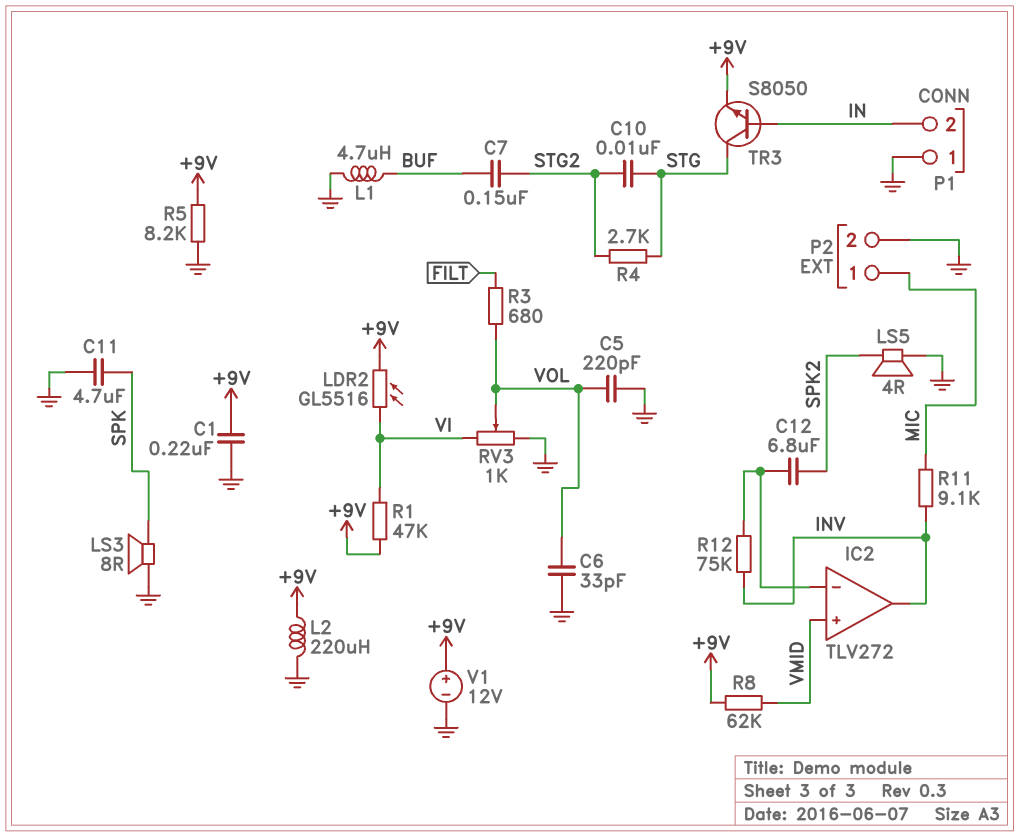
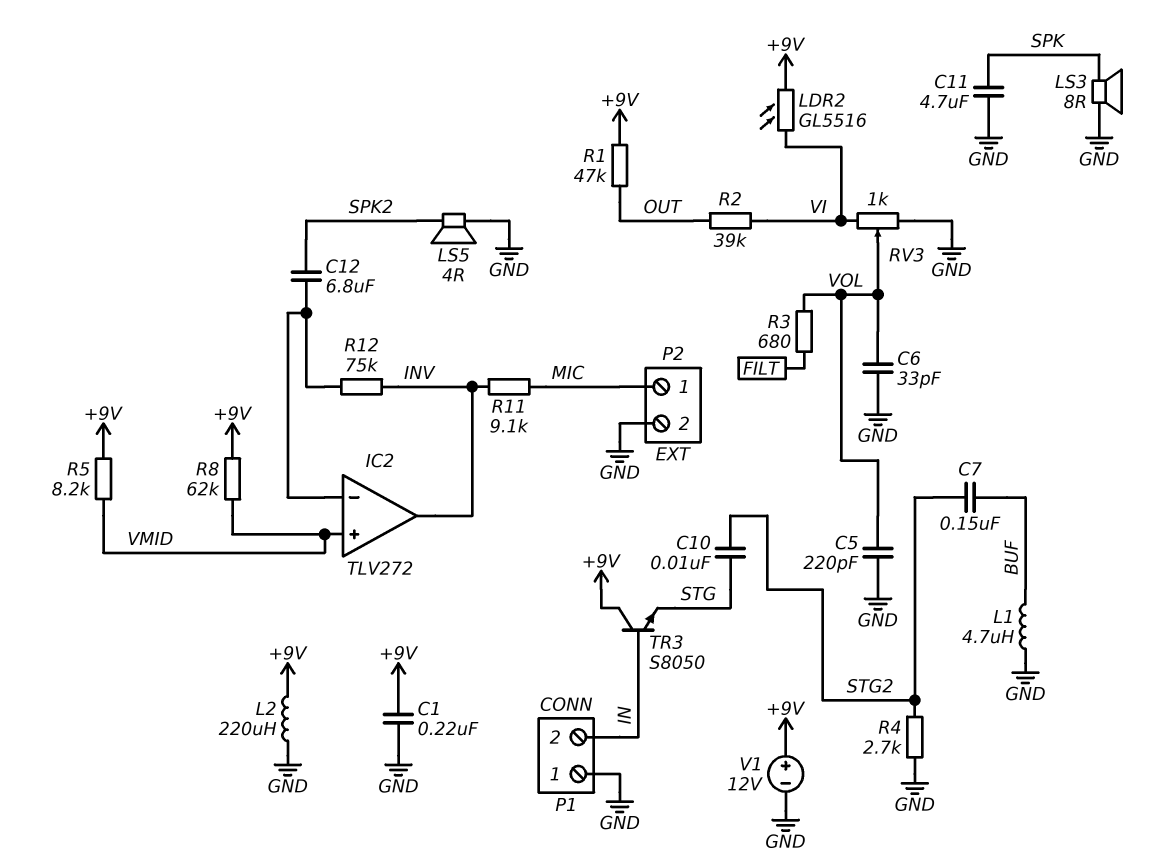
R1: 47k (+9V, VI) -> 47k (+9V, OUT)
R2: none -> 39k (OUT, VI)
R4: 2.7k (STG, STG2) -> 2.7k (GND, STG2)
R5: 8.2k (+9V, GND) -> 8.2k (+9V, VMID)
TR3: NPN S8050 (B IN, C STG, E +9V) -> NPN S8050 (B IN, C +9V, E STG)

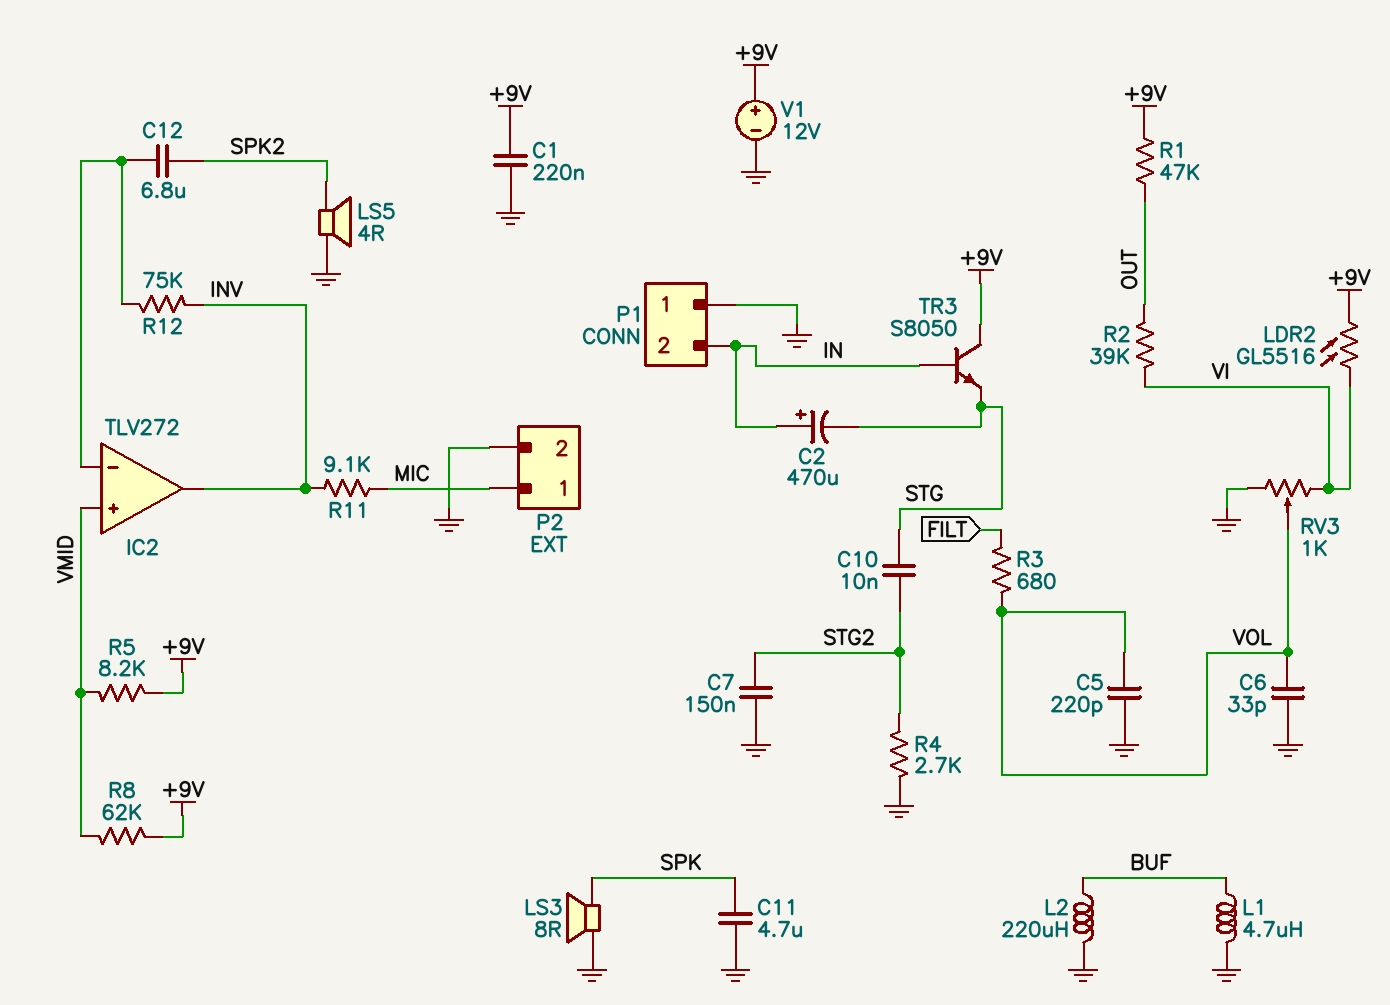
C2: none -> 470uF (plus IN, minus STG)
C7: 150nF (BUF, STG2) -> 150nF (GND, STG2)
L2: 220uH (+9V, GND) -> 220uH (BUF, GND)

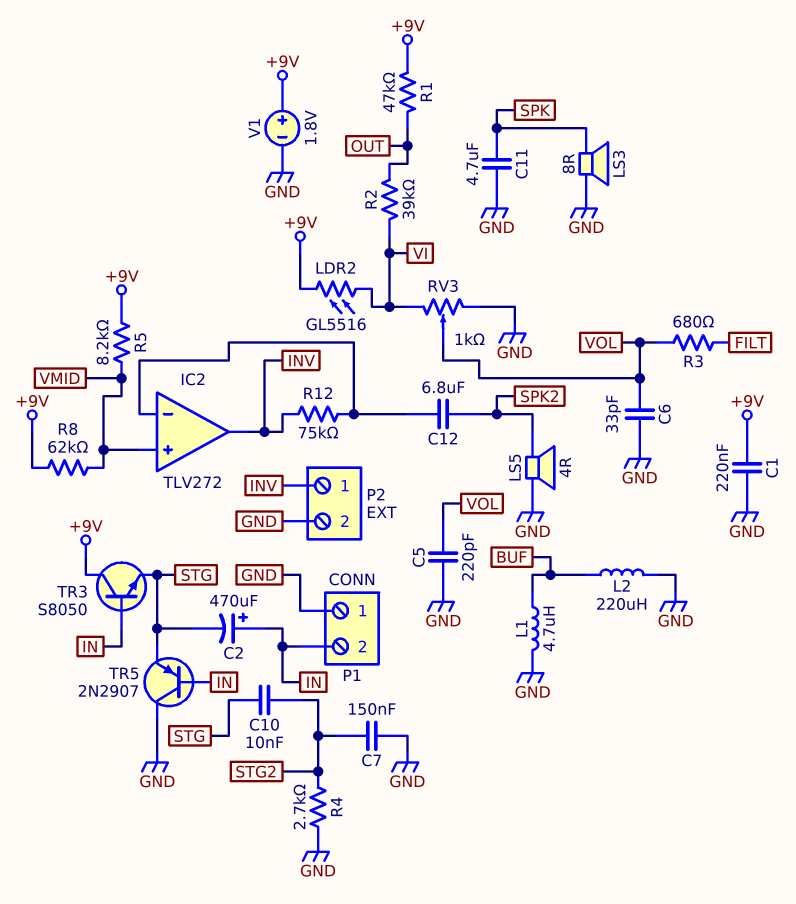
P2 pin 1: MIC -> INV
R11: 9.1k (INV, MIC) -> none
TR5: none -> PNP 2N2907 (B IN, C GND, E STG)
V1: 12V (plus +9V, minus GND) -> 1.8V (plus +9V, minus GND)

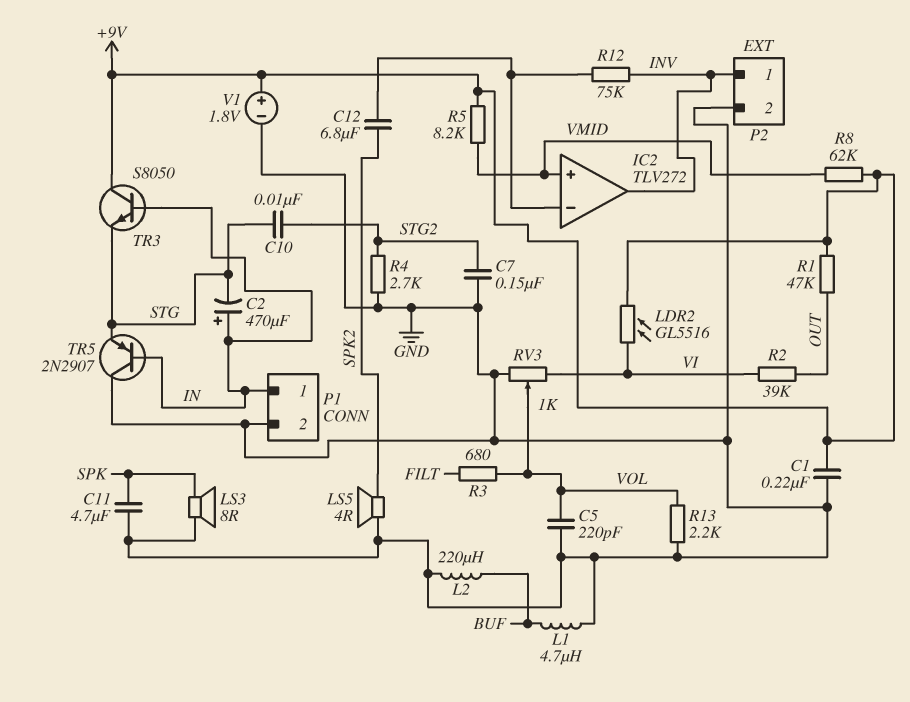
C6: 33pF (GND, VOL) -> none
P1 pin 1: GND -> IN
P1 pin 2: IN -> GND
R13: none -> 2.2k (GND, VOL)

